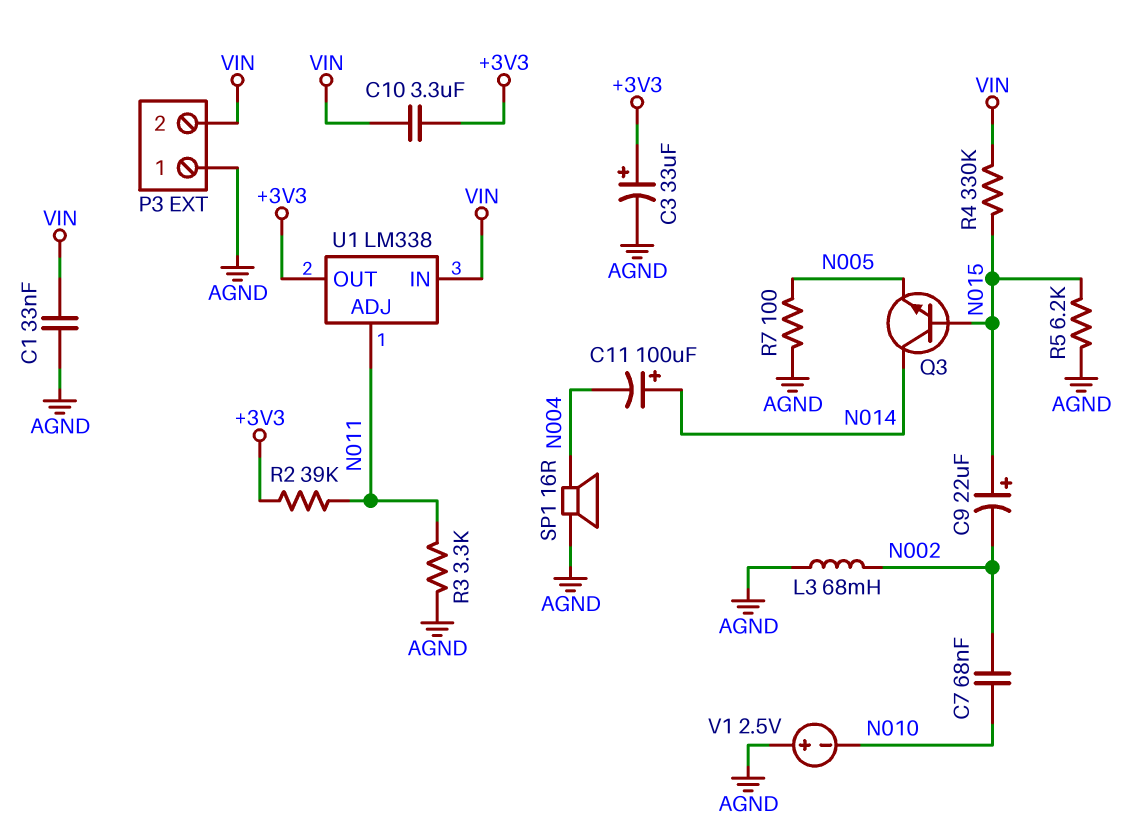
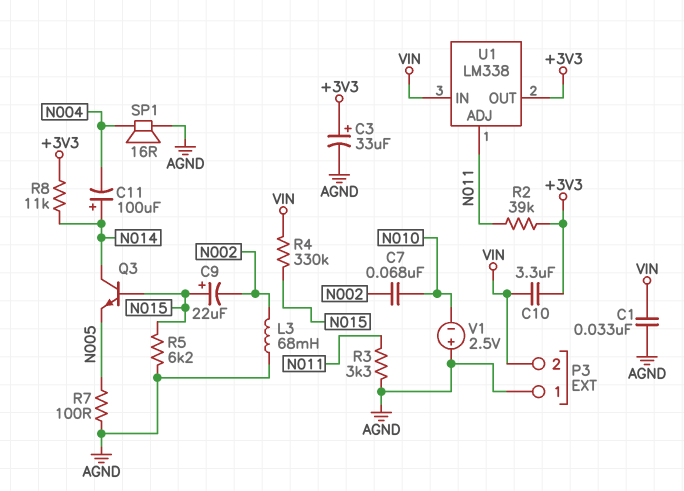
R8: none -> 11k (+3V3, N014)

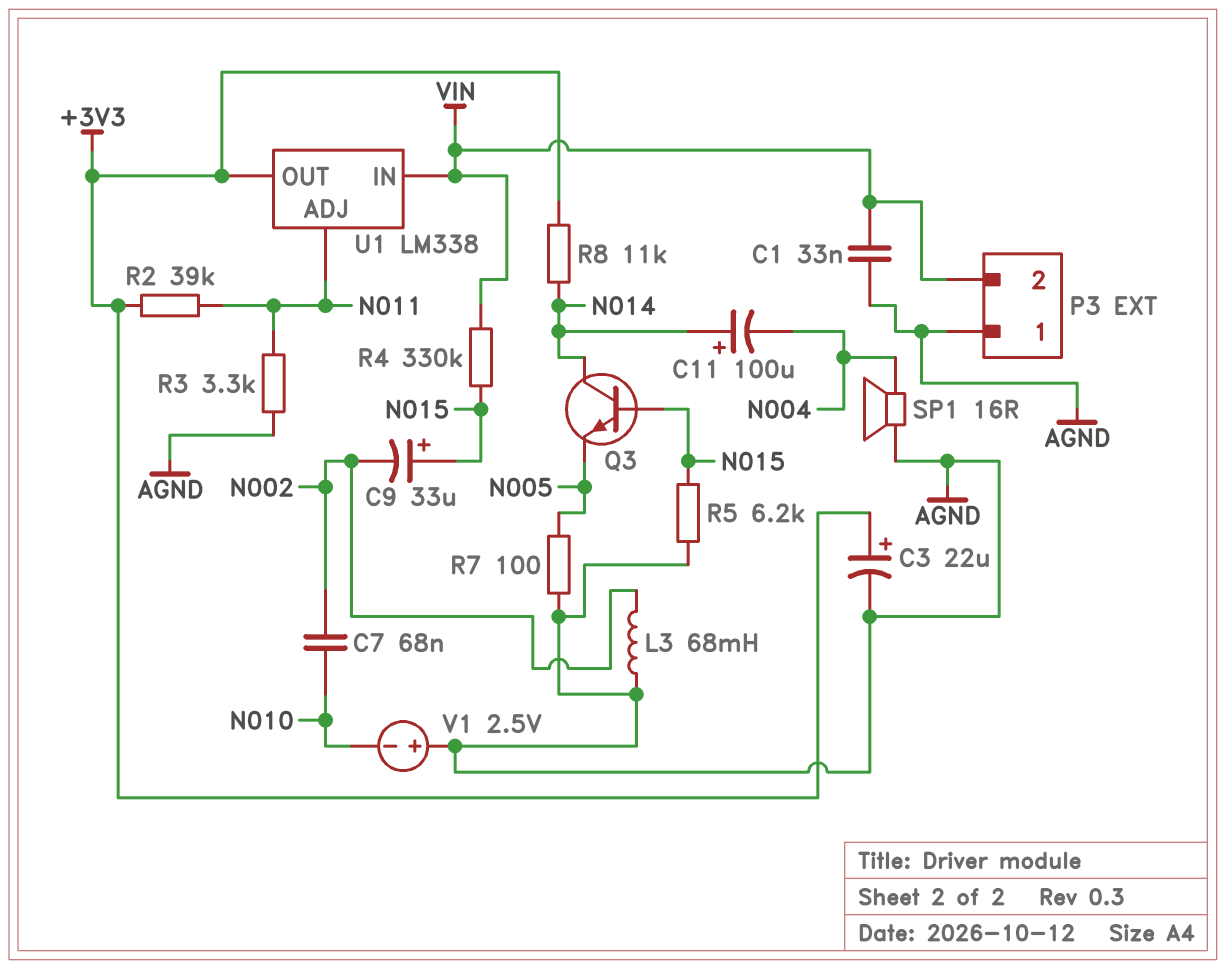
C3: 33uF (plus +3V3, minus AGND) -> 22uF (plus +3V3, minus AGND)
C9: 22uF (plus N015, minus N002) -> 33uF (plus N015, minus N002)
C10: 3.3uF (+3V3, VIN) -> none

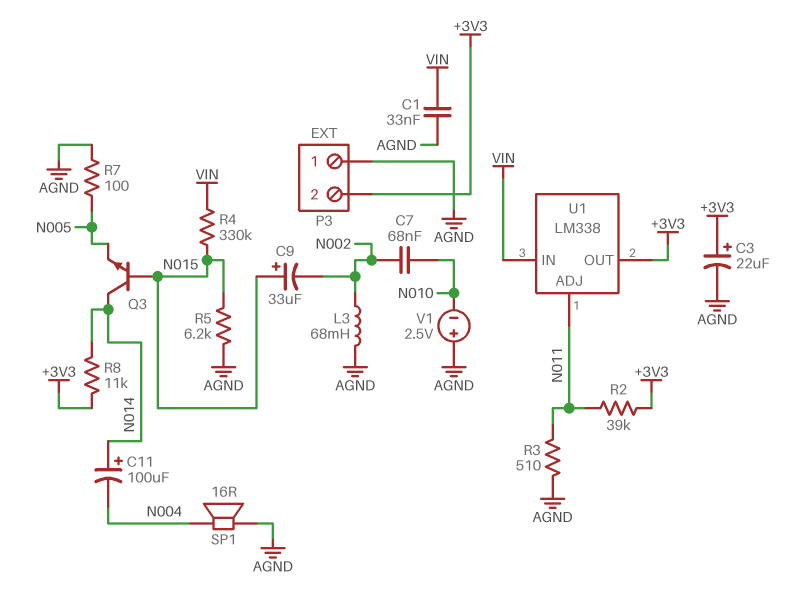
P3 pin 2: VIN -> +3V3
R3: 3.3k (AGND, N011) -> 510 (AGND, N011)

